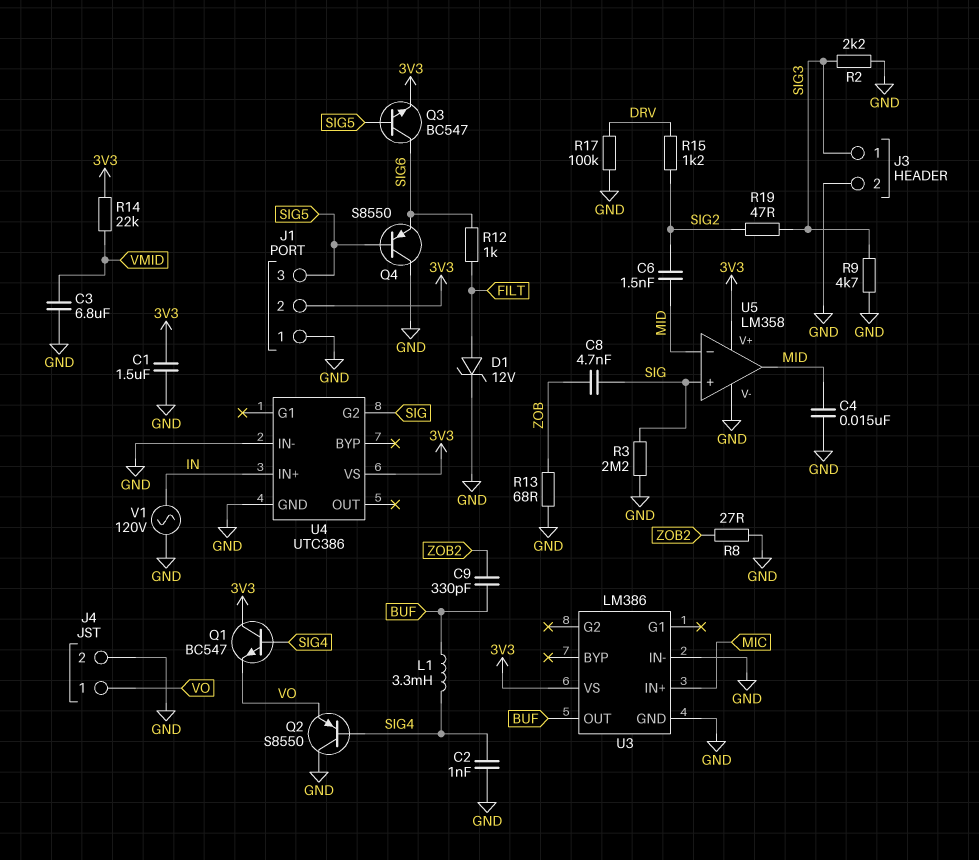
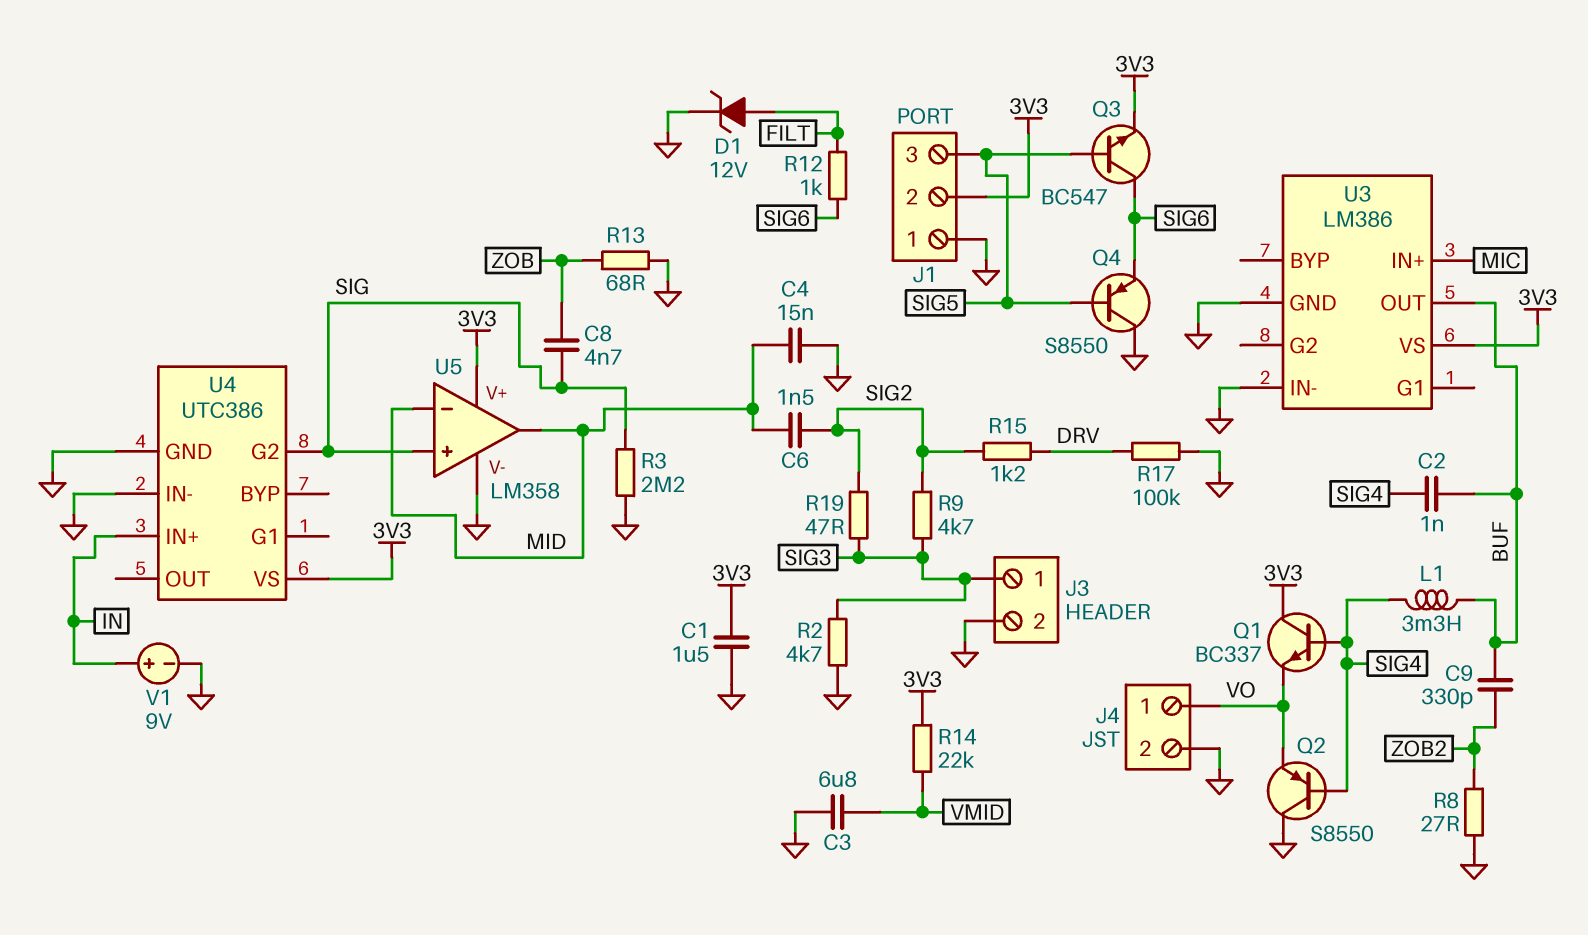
C2: 1nF (GND, SIG4) -> 1nF (BUF, SIG4)
Q1: NPN BC547 (B SIG4, C 3V3, E VO) -> NPN BC337 (B SIG4, C 3V3, E VO)
R2: 2.2k (GND, SIG3) -> 4.7k (GND, SIG3)
R9: 4.7k (GND, SIG3) -> 4.7k (SIG2, SIG3)
V1: AC 120V (GND, IN) -> 9V (plus IN, minus GND)

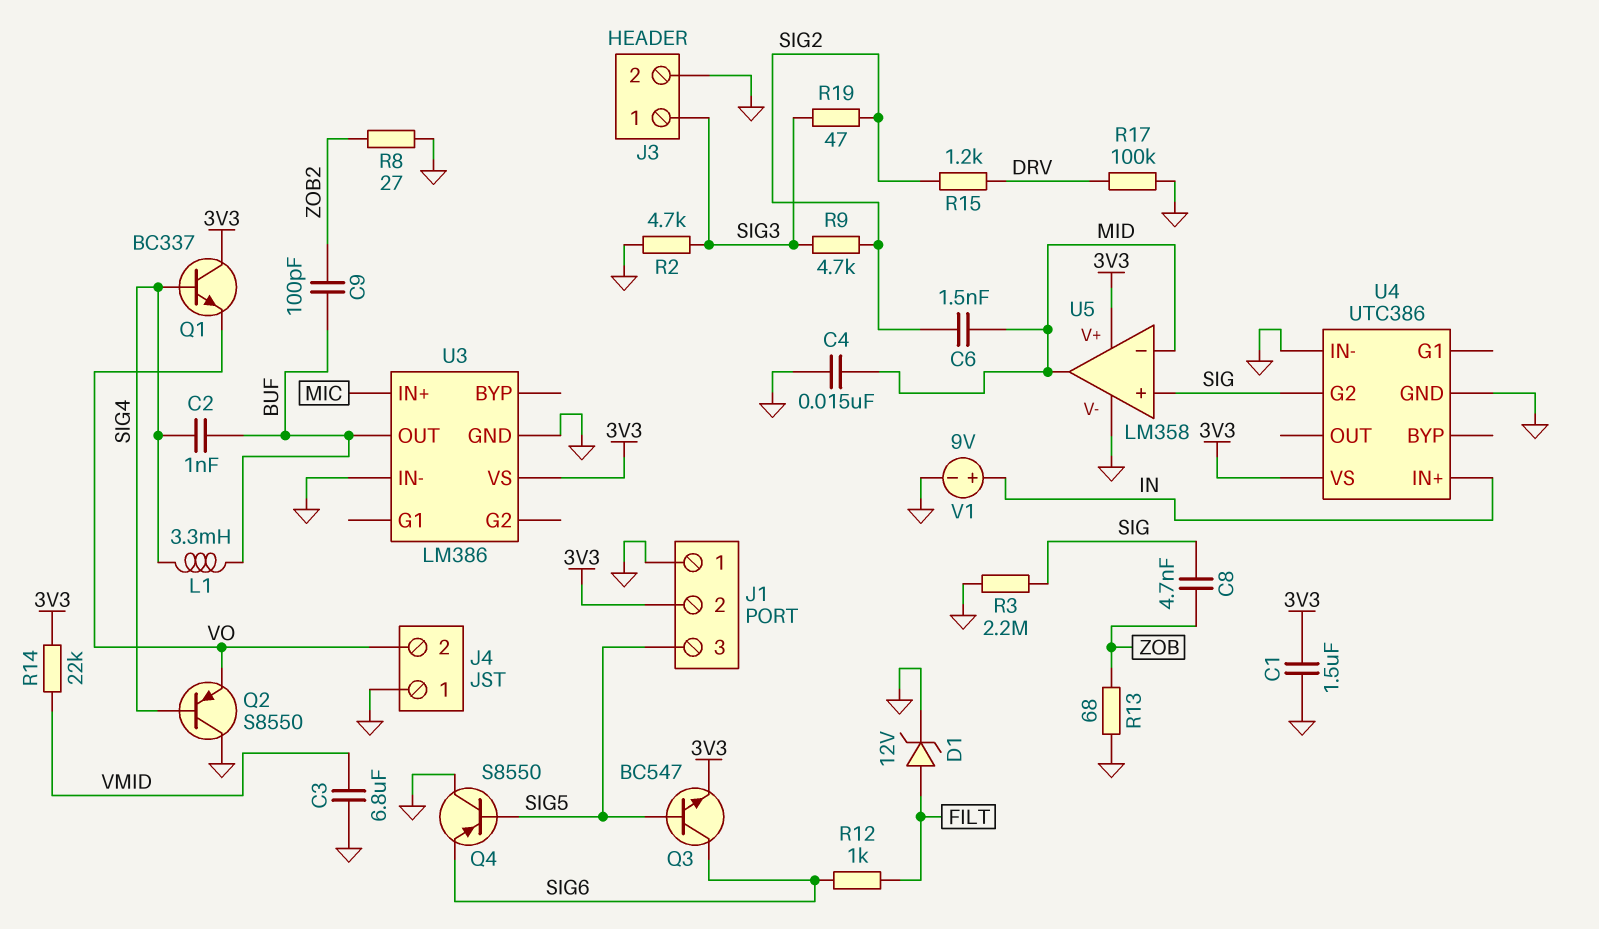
C9: 330pF (BUF, ZOB2) -> 100pF (BUF, ZOB2)
J4 pin 1: VO -> GND
J4 pin 2: GND -> VO

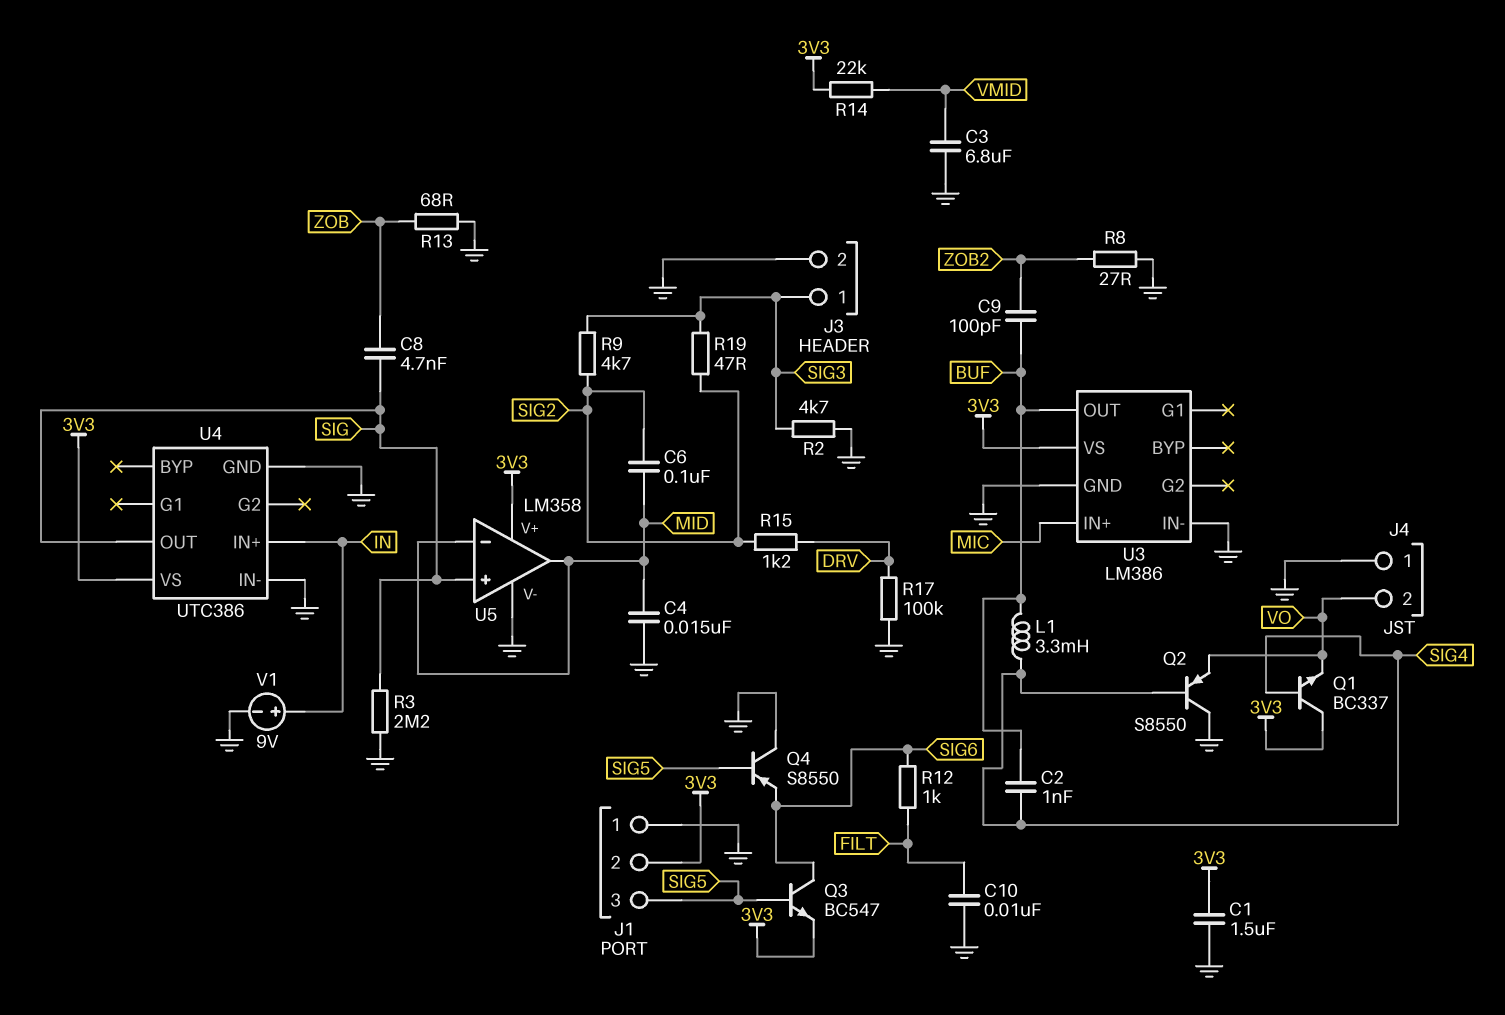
C6: 1.5nF (MID, SIG2) -> 100nF (MID, SIG2)
C10: none -> 10nF (FILT, GND)
D1: zener 12V (A FILT, K GND) -> none
U4 pin G2: SIG -> none
U4 pin OUT: none -> SIG

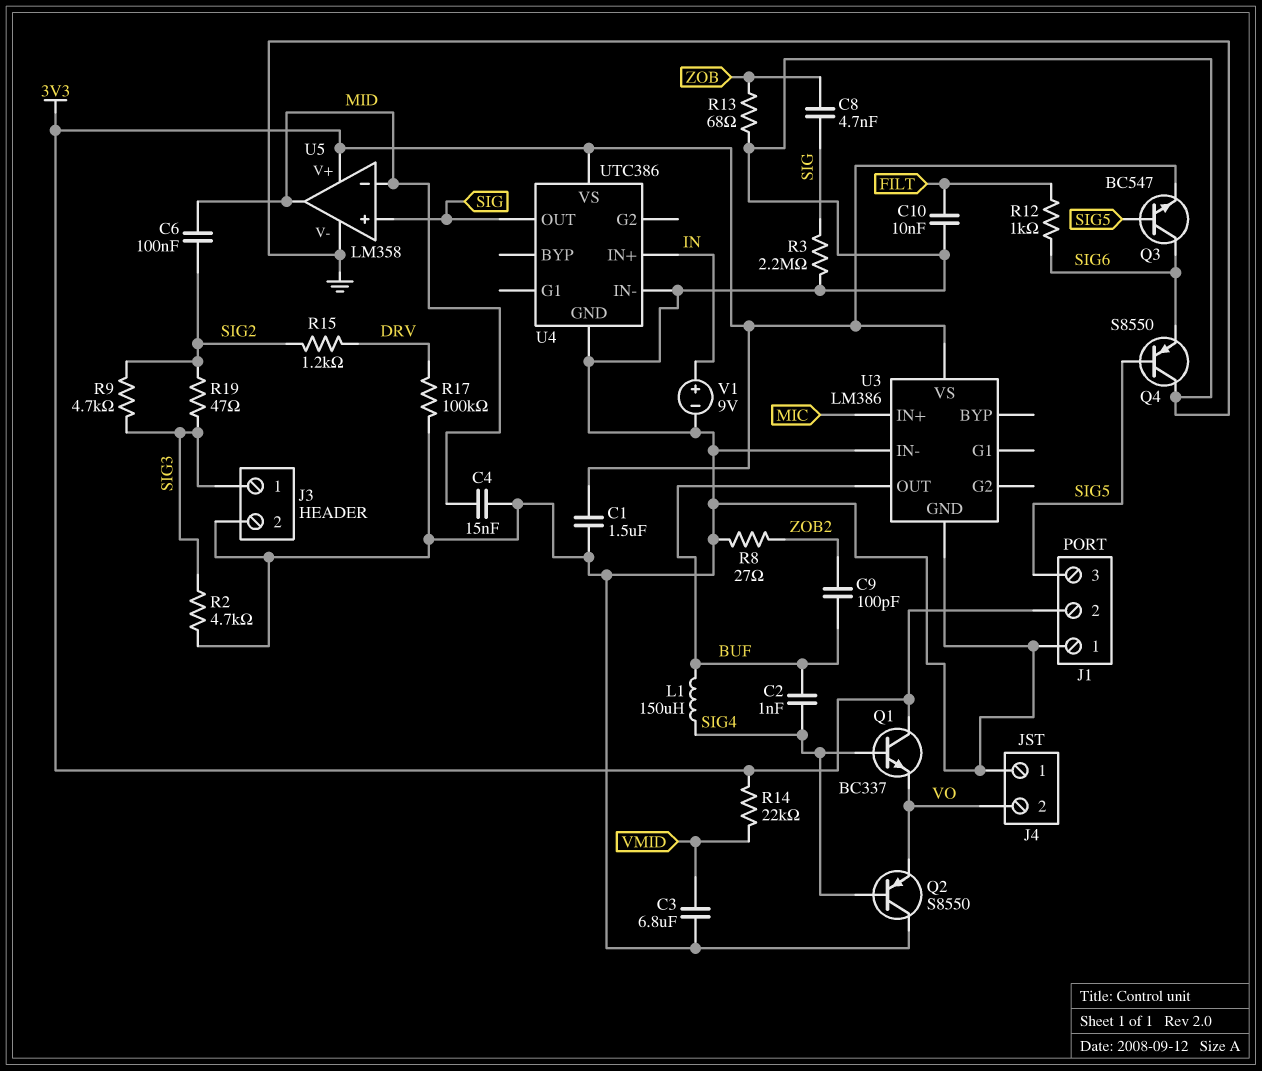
L1: 3.3mH (BUF, SIG4) -> 150uH (BUF, SIG4)

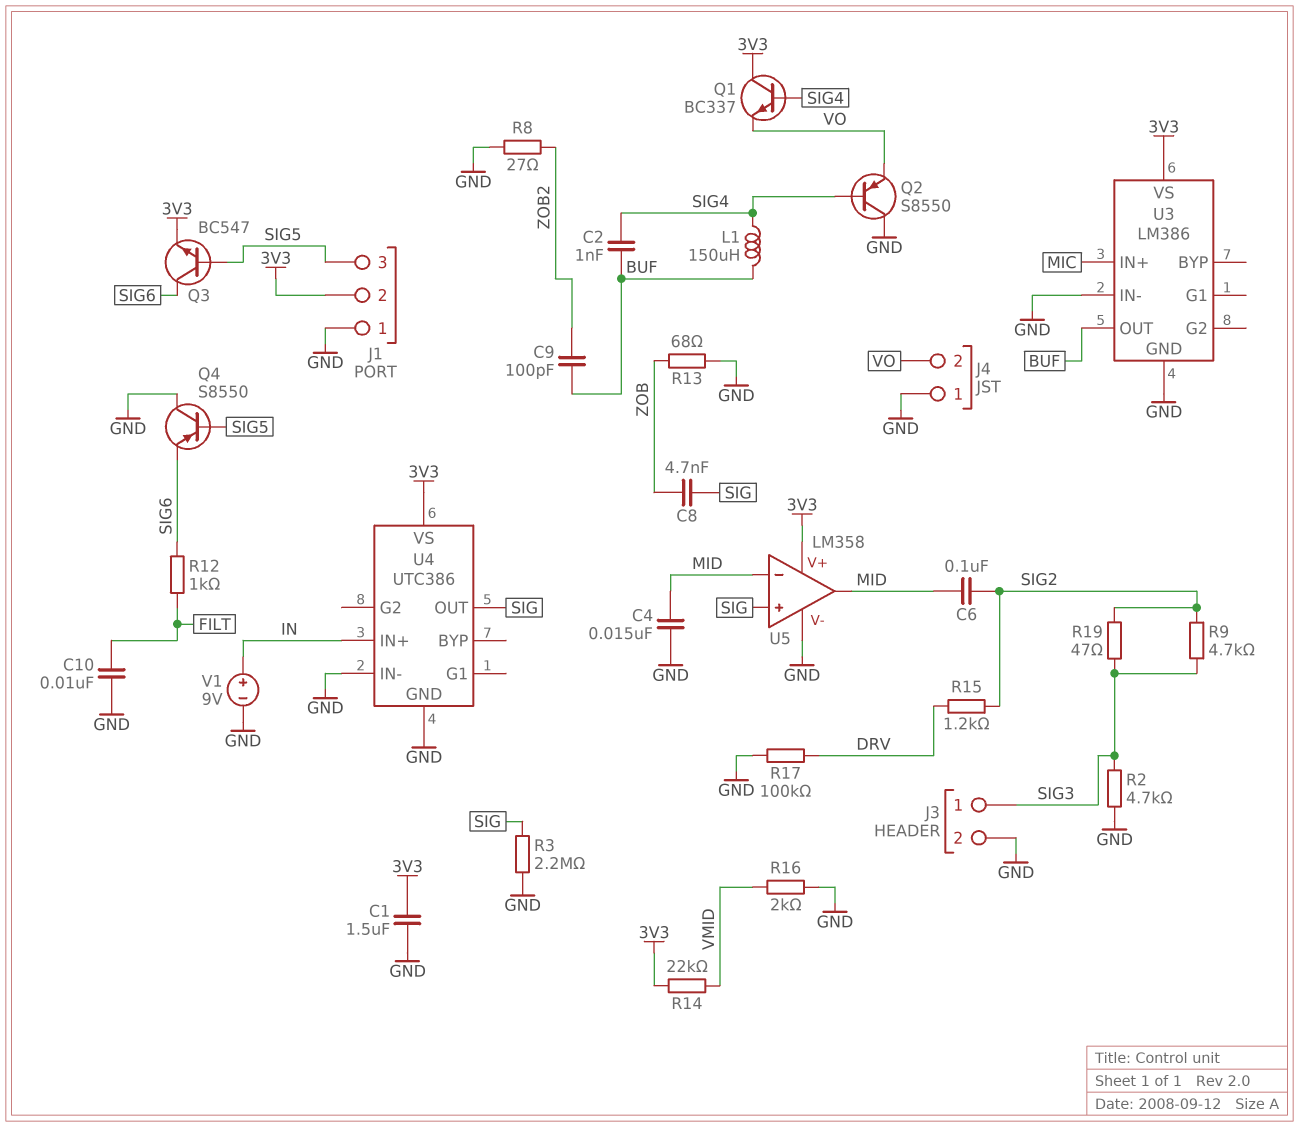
C3: 6.8uF (GND, VMID) -> none
R16: none -> 2k (GND, VMID)

